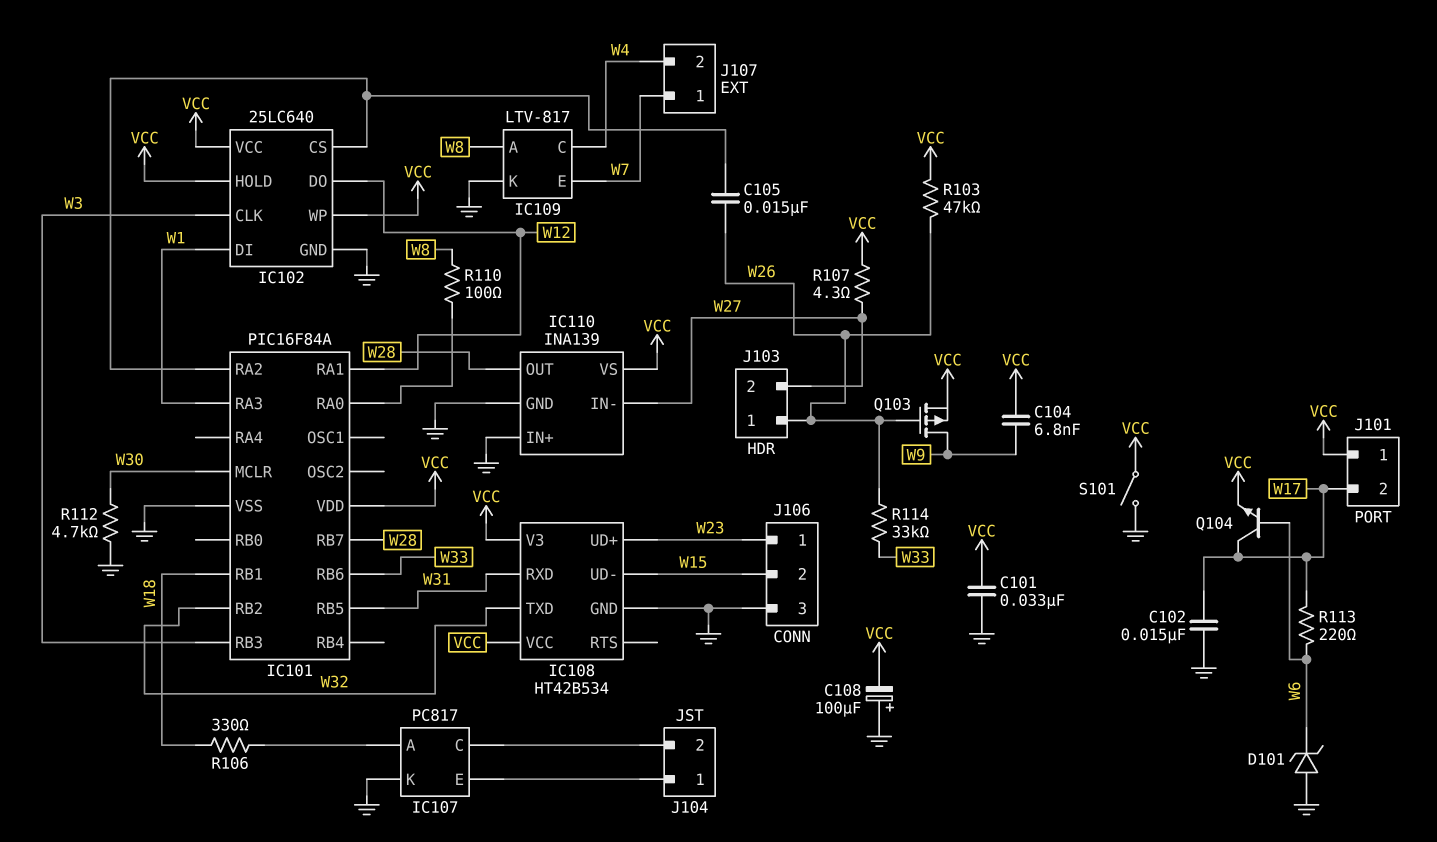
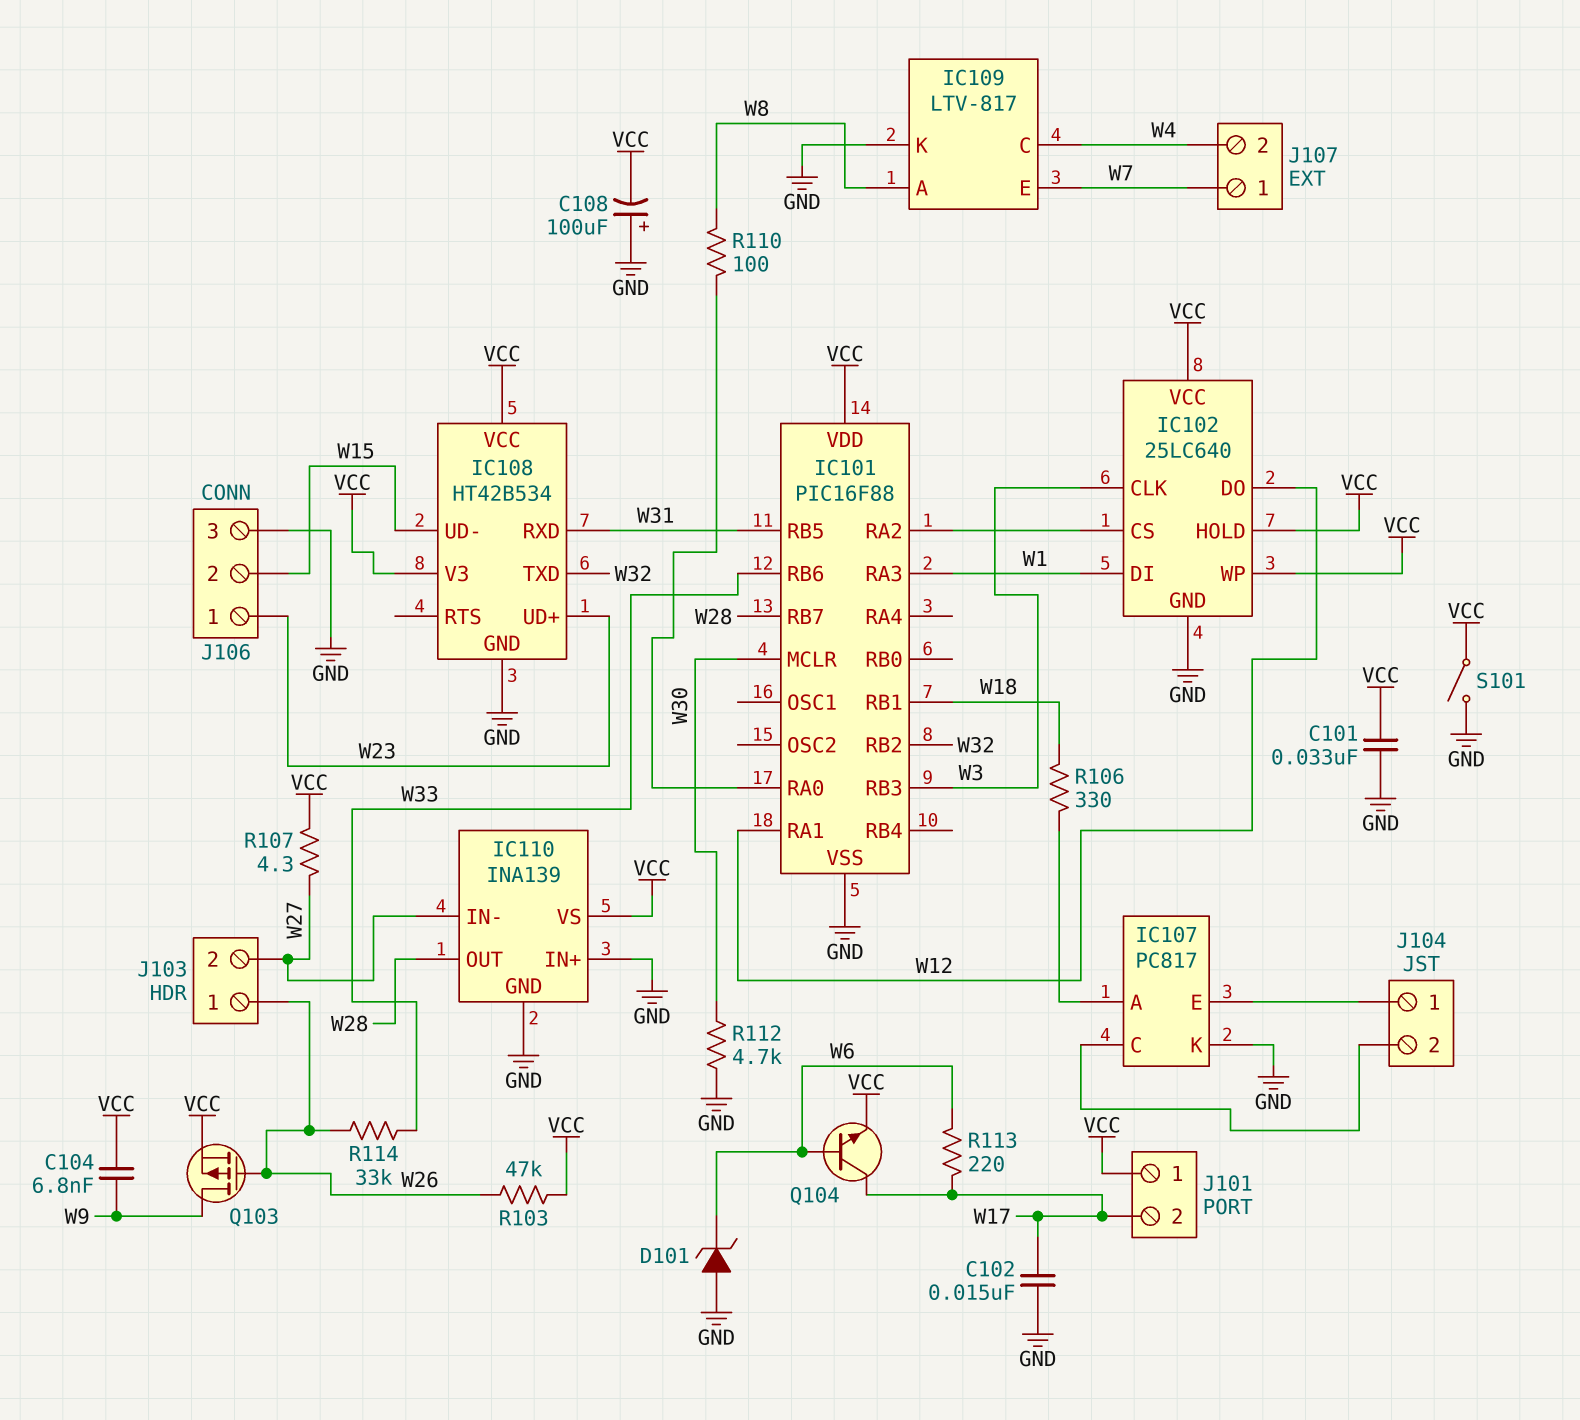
C105: 15nF (IC101/RA2, W26) -> none
IC101: PIC16F84A -> PIC16F88

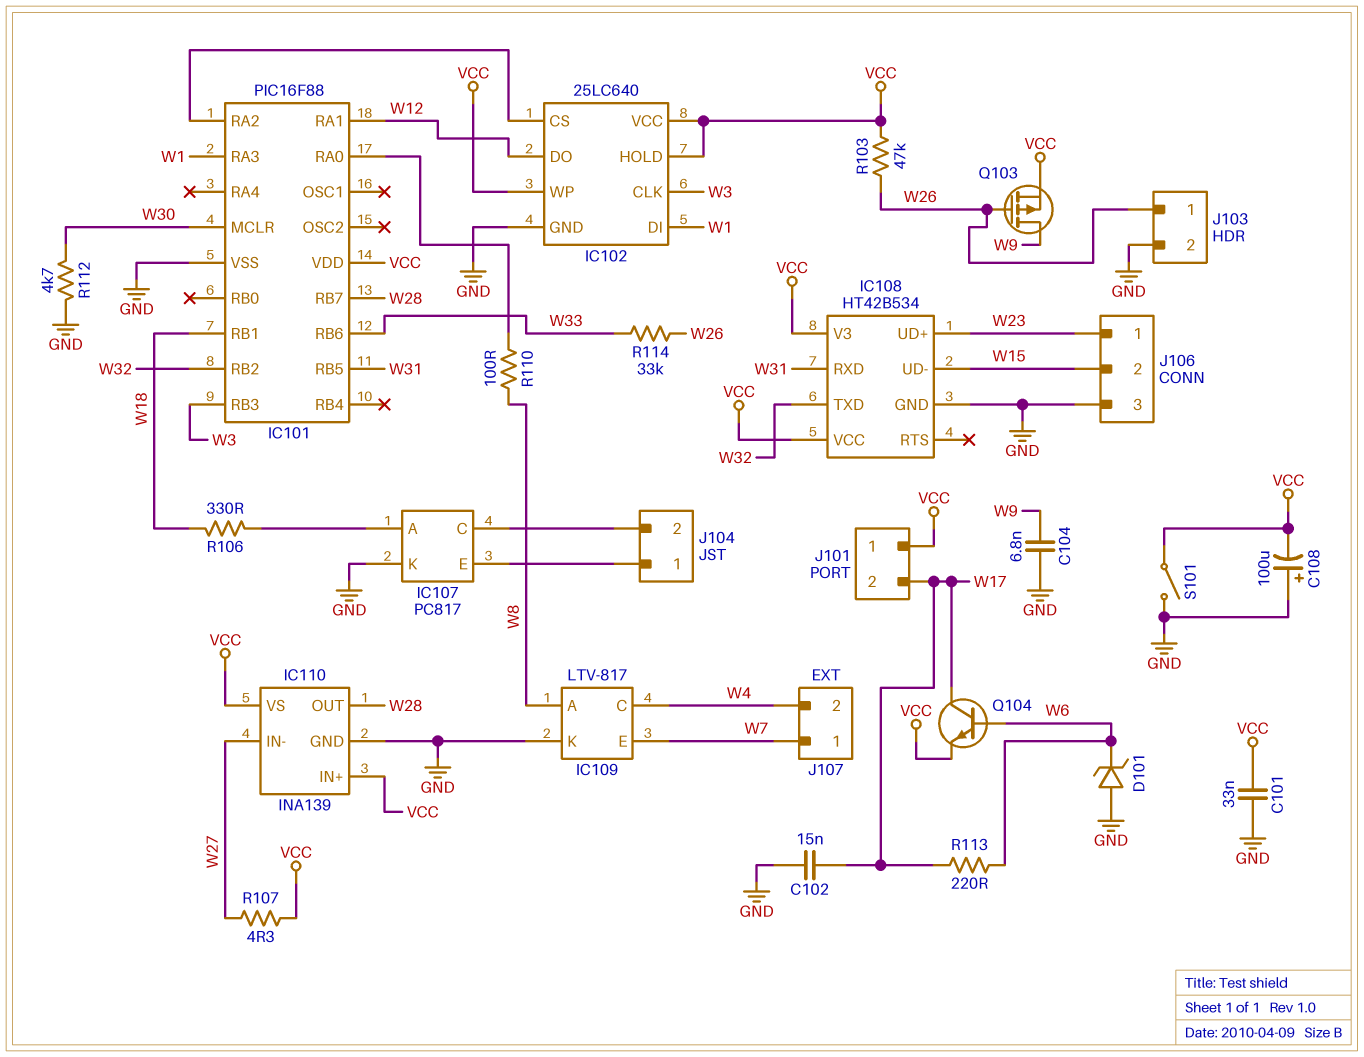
C104: 6.8nF (VCC, W9) -> 6.8nF (GND, W9)
IC110 pin IN+: GND -> VCC
J103 pin 2: W27 -> GND

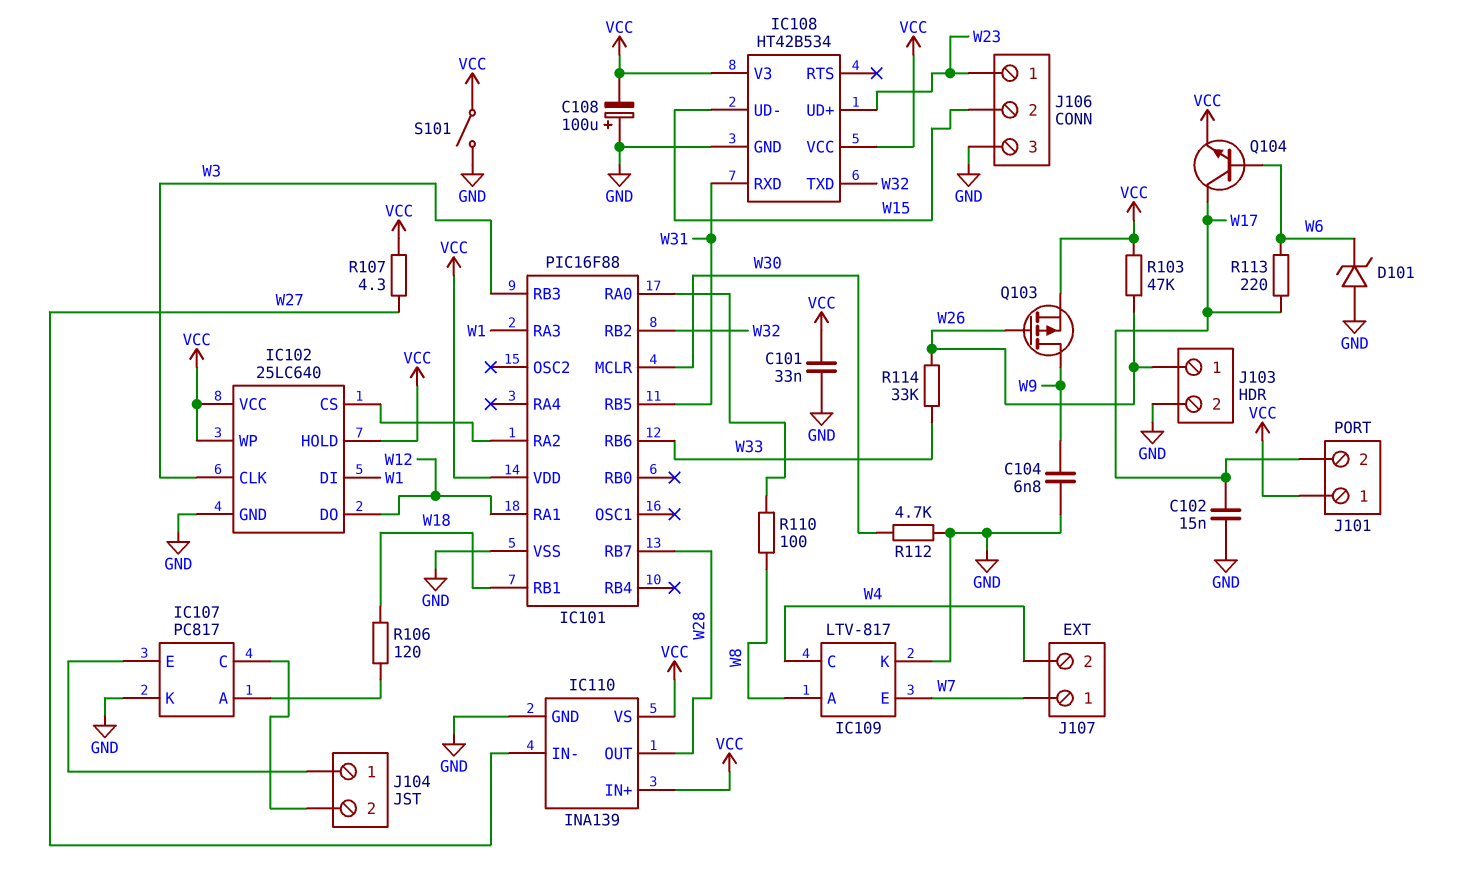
R106: 330 (IC107/A, W18) -> 120 (IC107/A, W18)

